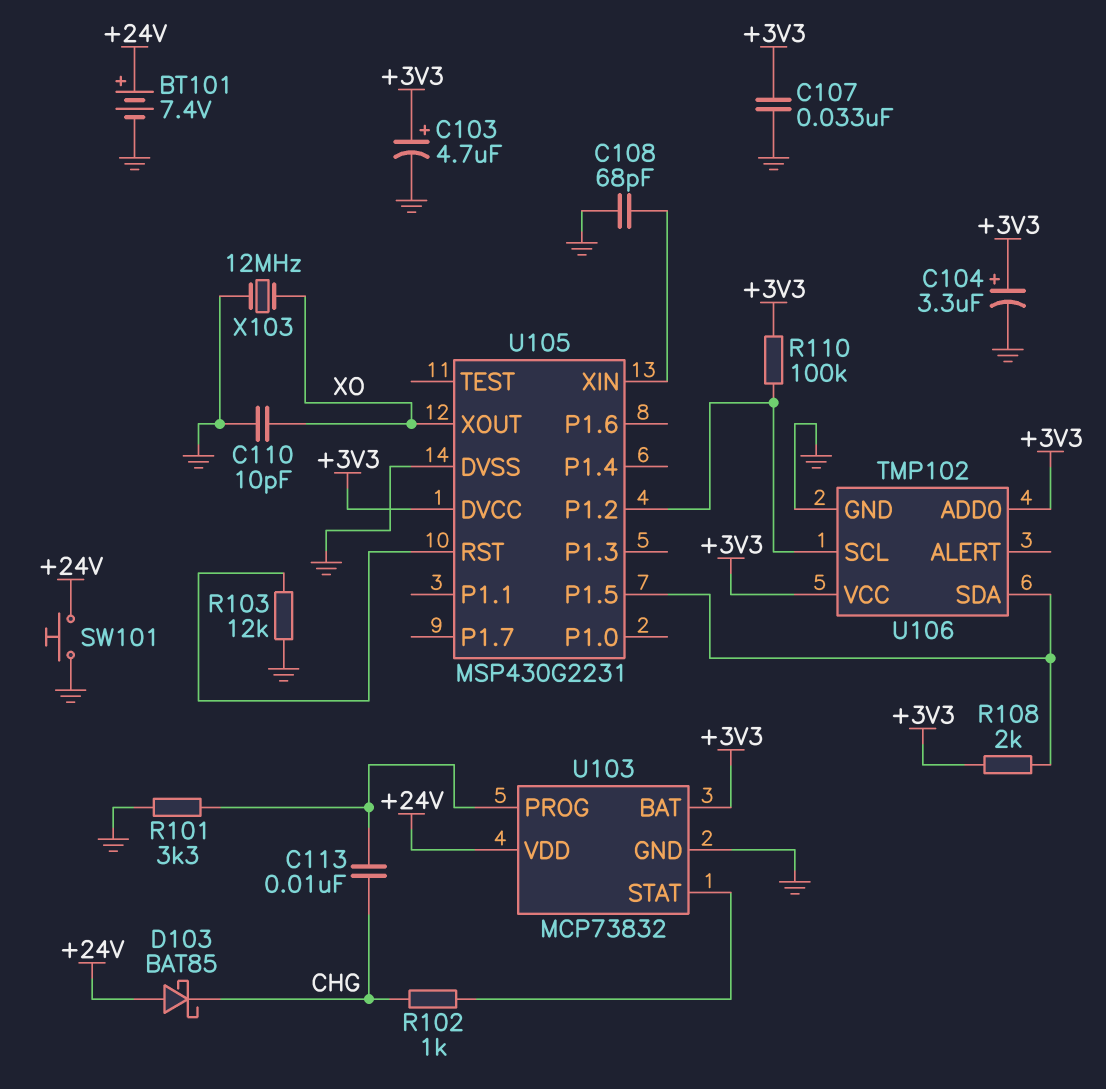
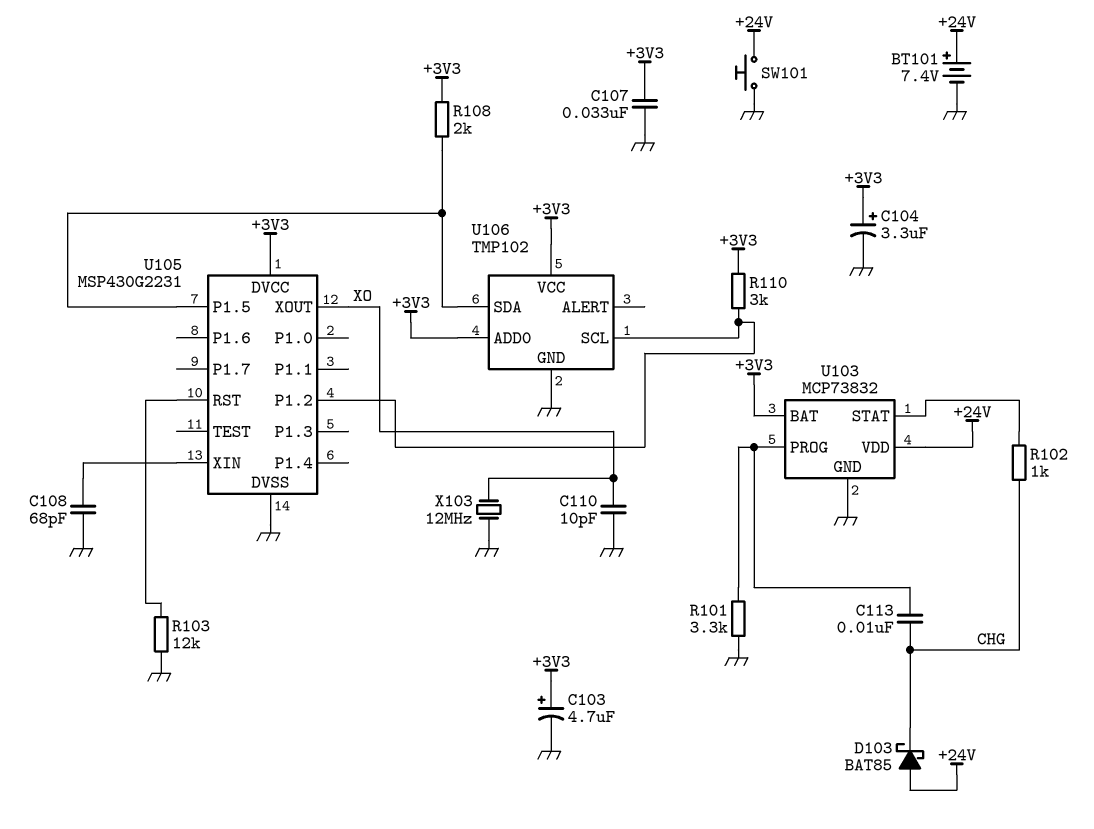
R110: 100k (+3V3, U105/P1.2) -> 3k (+3V3, U105/P1.2)

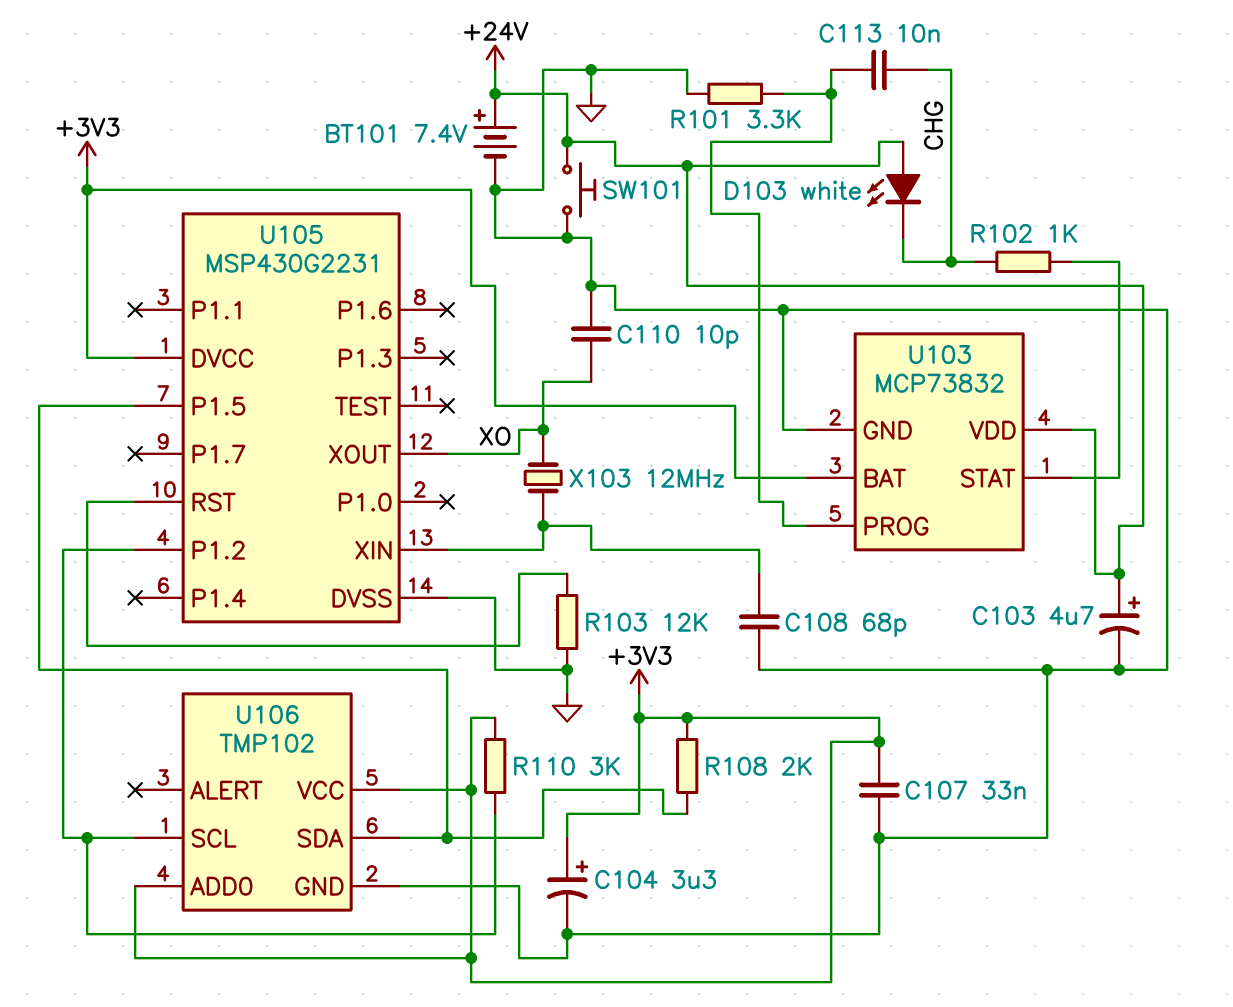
C103: 4.7uF (plus +3V3, minus GND) -> 4.7uF (plus +24V, minus GND)
D103: schottky BAT85 (A +24V, K CHG) -> LED white (A +24V, K CHG)
X103: 12MHz (GND, XO) -> 12MHz (U105/XIN, XO)

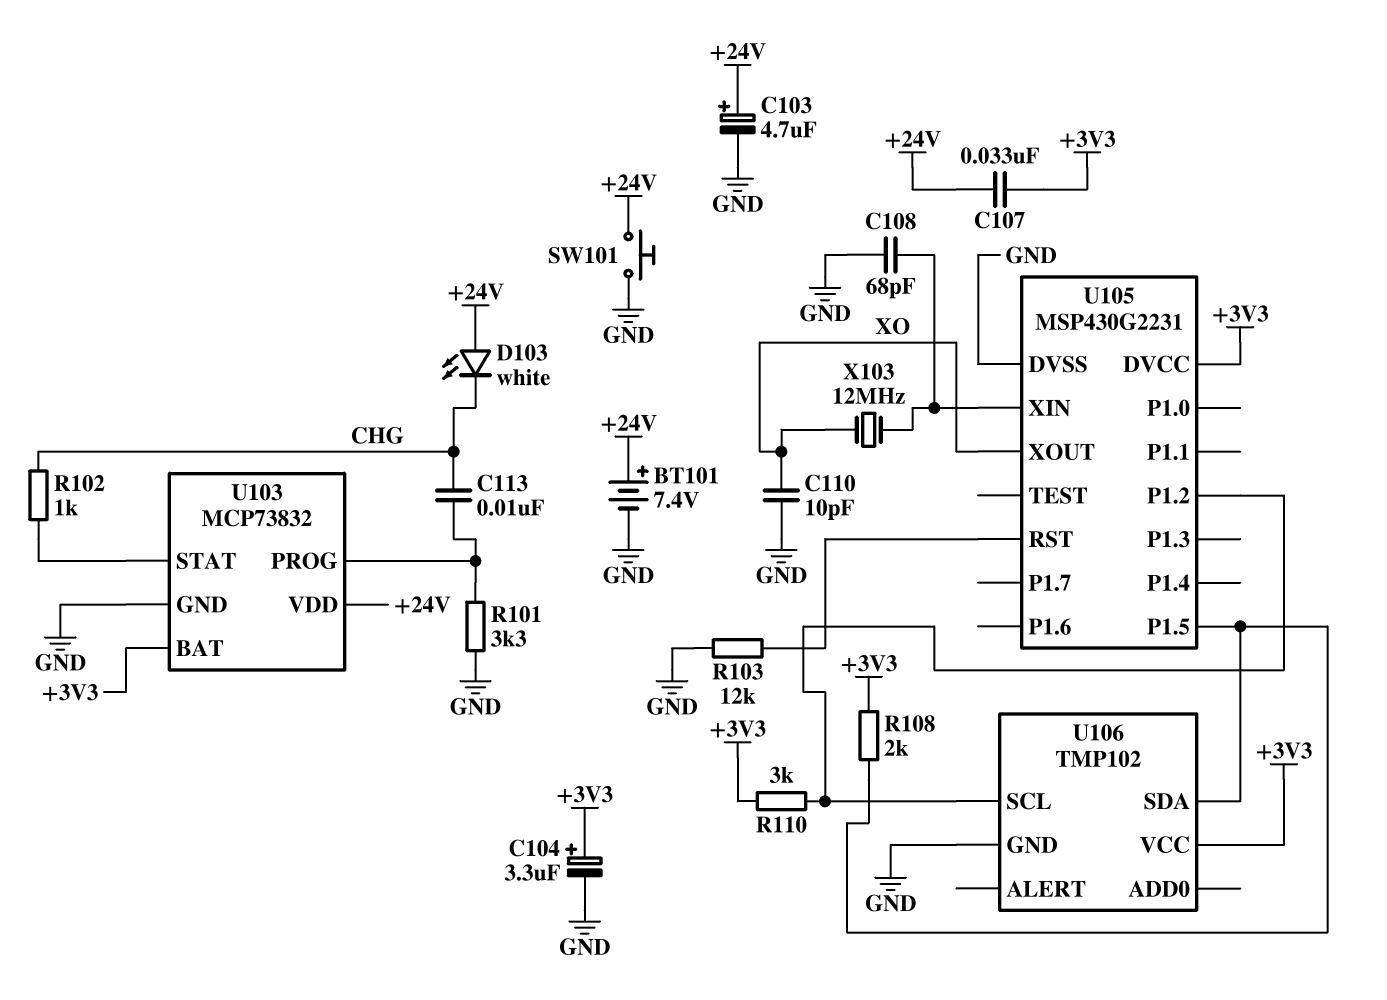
C107: 33nF (+3V3, GND) -> 33nF (+3V3, +24V)
U106 pin ADD0: +3V3 -> none

